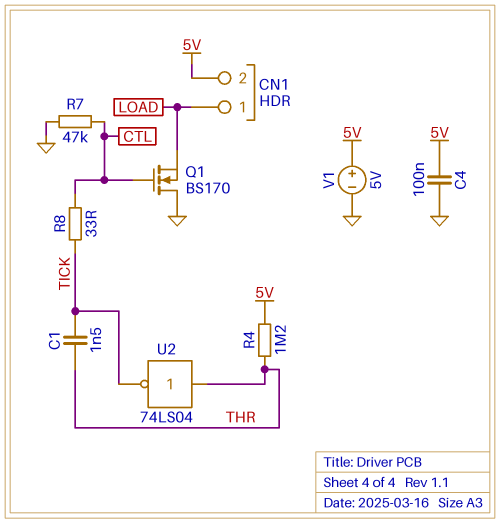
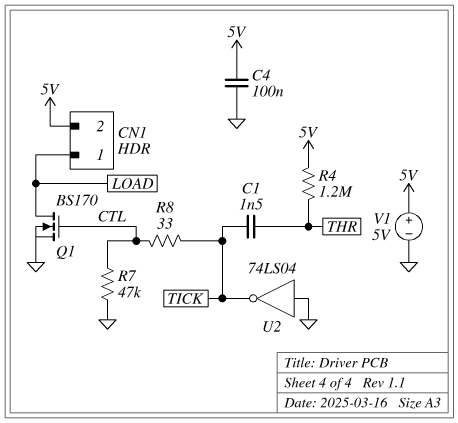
Q1: NMOS BS170 (G CTL, D GND, S LOAD) -> NMOS BS170 (G CTL, D LOAD, S GND)
U2: NOT 74LS04 (in THR, out TICK) -> NOT 74LS04 (in GND, out TICK)

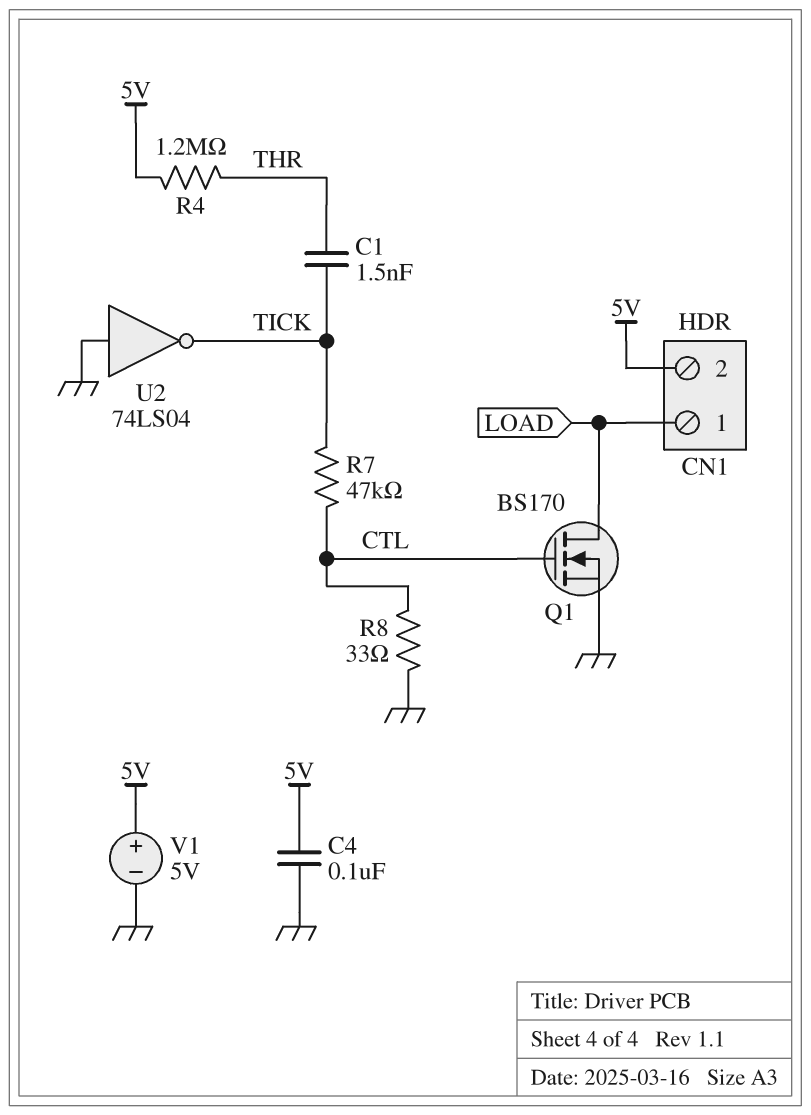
R7: 47k (CTL, GND) -> 47k (CTL, TICK)
R8: 33 (CTL, TICK) -> 33 (CTL, GND)

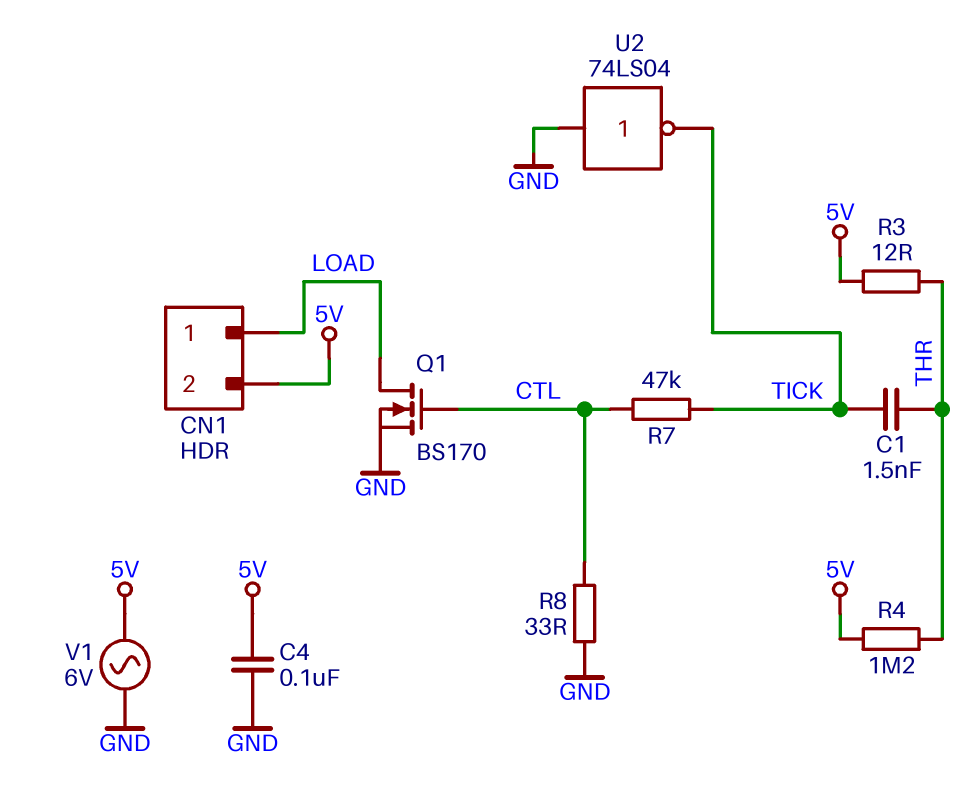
R3: none -> 12 (5V, THR)
V1: 5V (plus 5V, minus GND) -> AC 6V (5V, GND)

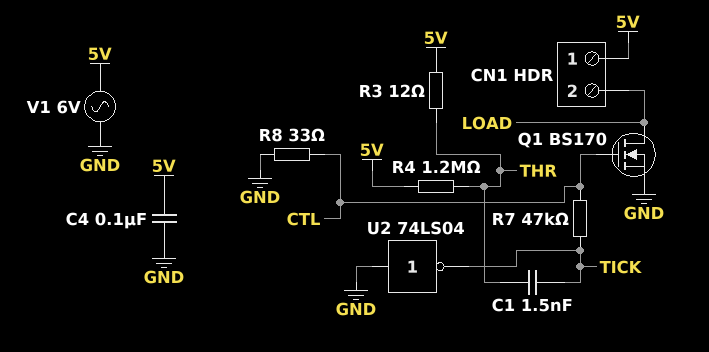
CN1 pin 1: LOAD -> 5V
CN1 pin 2: 5V -> LOAD

